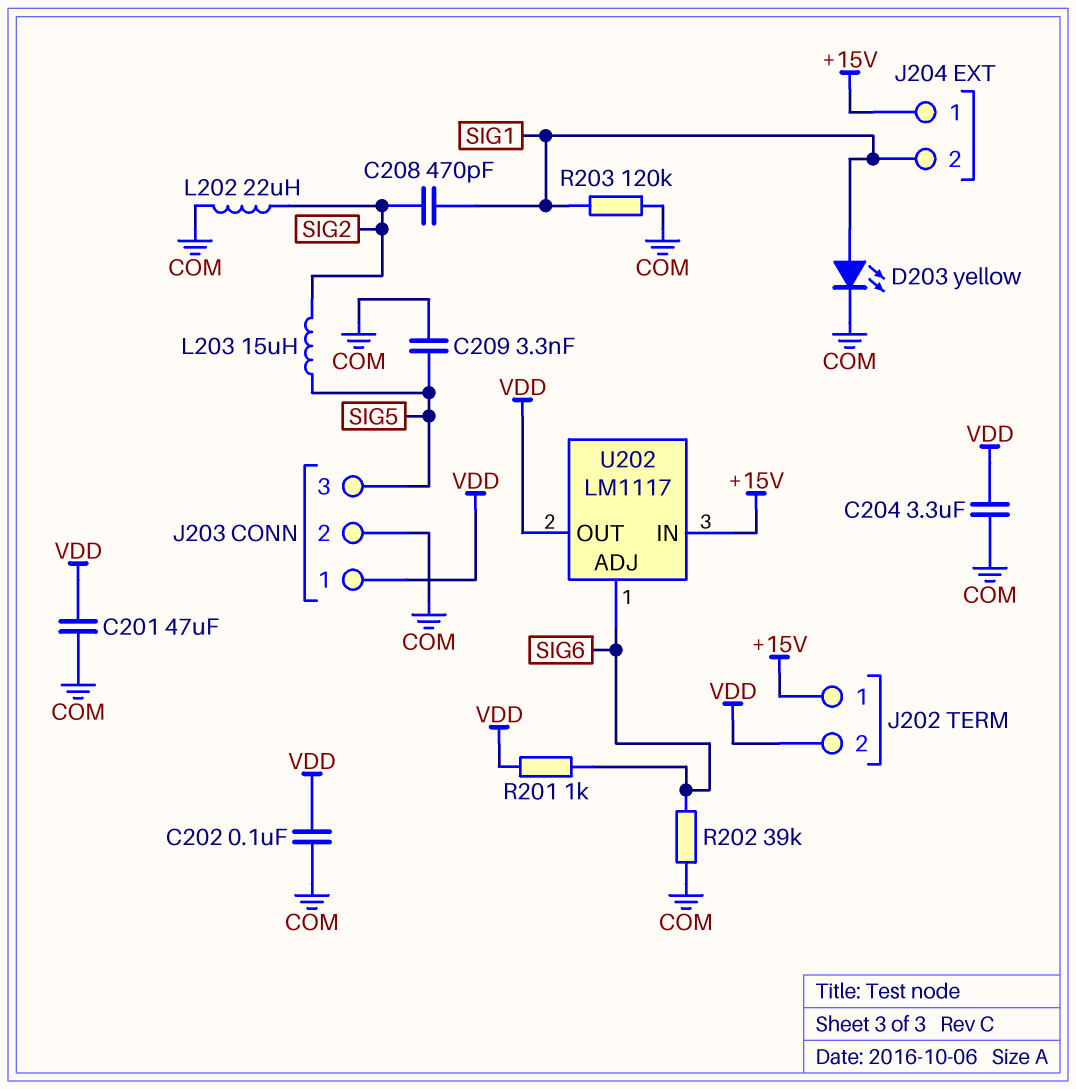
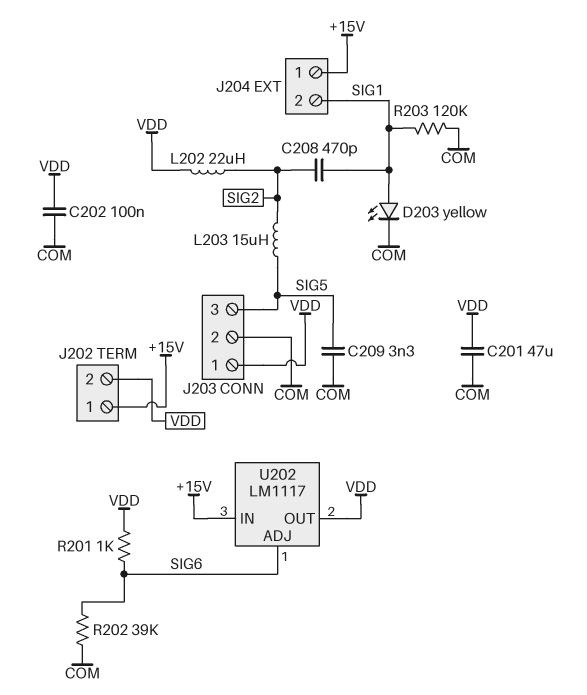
C204: 3.3uF (COM, VDD) -> none
L202: 22uH (COM, SIG2) -> 22uH (SIG2, VDD)

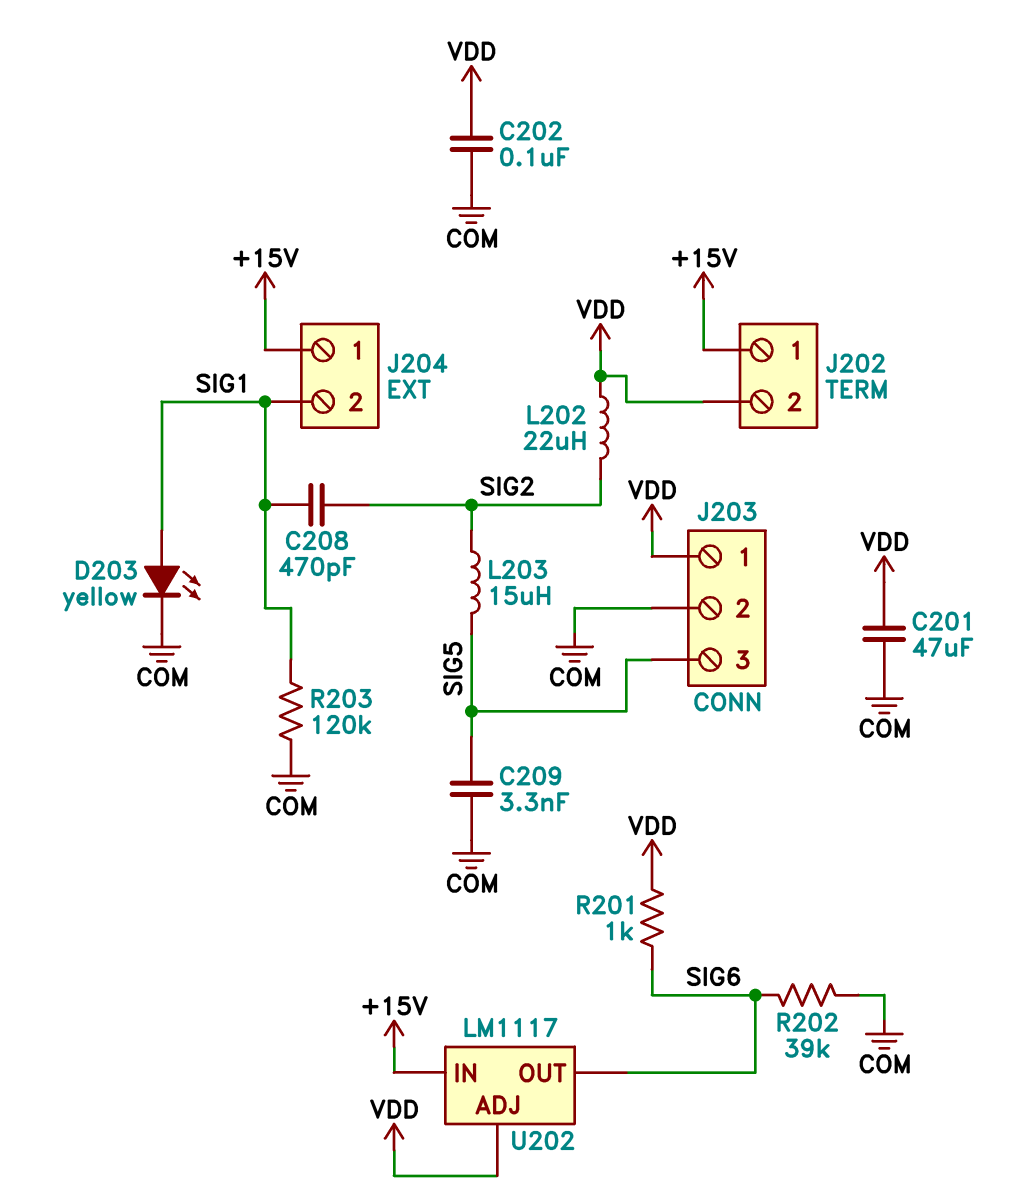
U202 pin ADJ: SIG6 -> VDD
U202 pin OUT: VDD -> SIG6

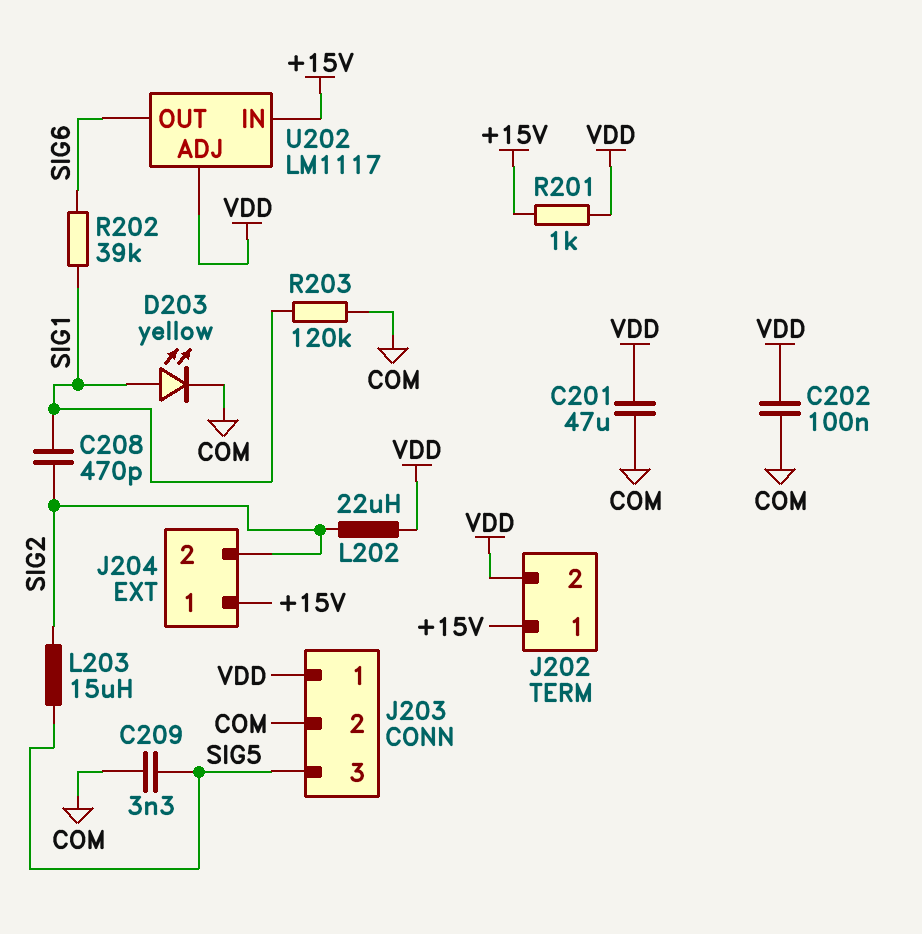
J204 pin 2: SIG1 -> SIG2
R201: 1k (SIG6, VDD) -> 1k (+15V, VDD)
R202: 39k (COM, SIG6) -> 39k (SIG1, SIG6)

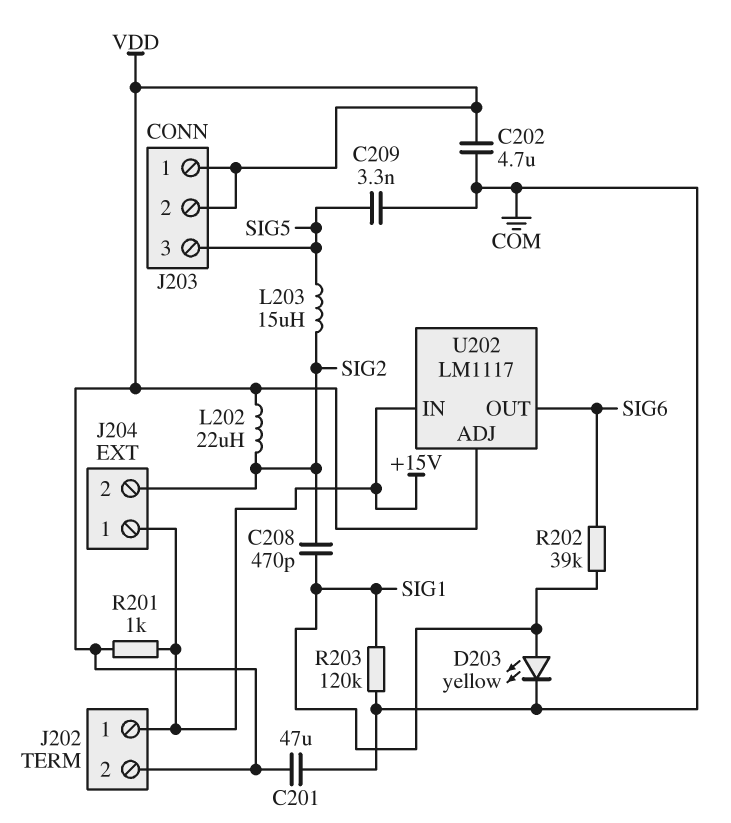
C202: 100nF (COM, VDD) -> 4.7uF (COM, VDD)
J203 pin 2: COM -> VDD

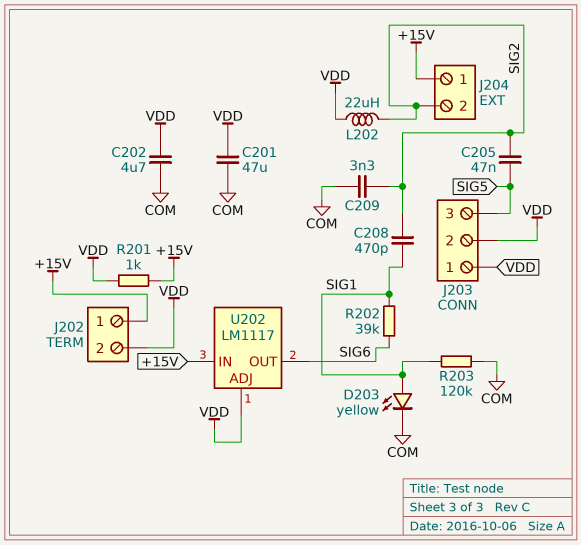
C205: none -> 47nF (SIG2, SIG5)
C209: 3.3nF (COM, SIG5) -> 3.3nF (COM, SIG2)
L203: 15uH (SIG2, SIG5) -> none

